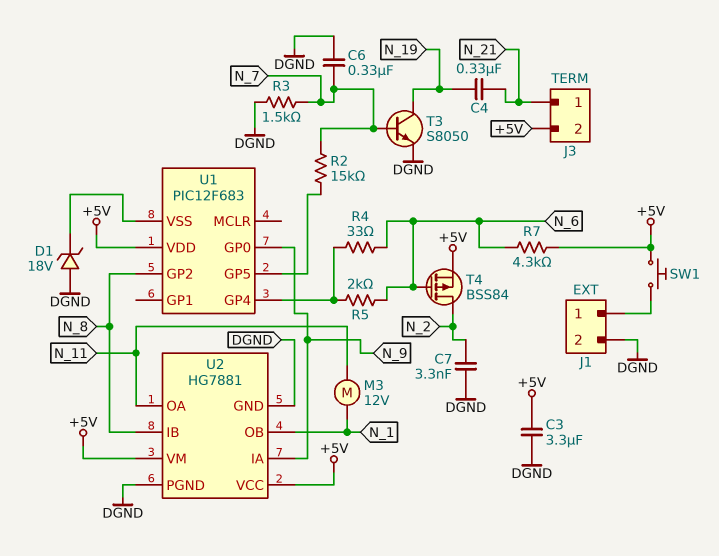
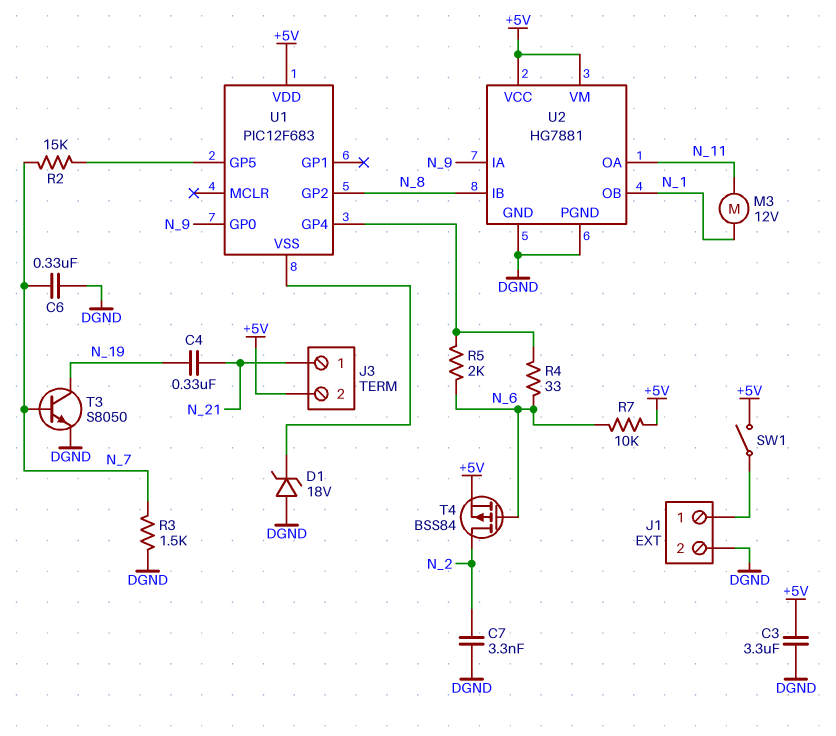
R7: 4.3k (+5V, N_6) -> 10k (+5V, N_6)
SW1: button (+5V, J1/1) -> switch (+5V, J1/1)

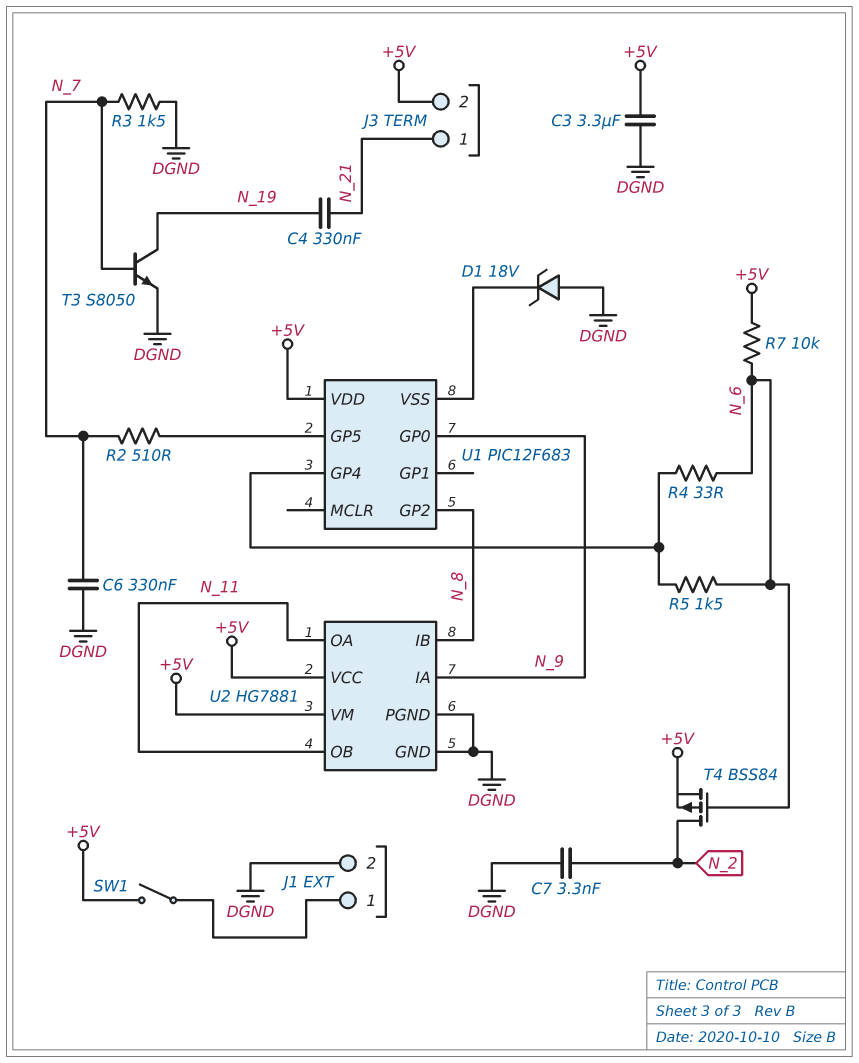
M3: motor 12V (N_1, N_11) -> none
R2: 15k (N_7, U1/GP5) -> 510 (N_7, U1/GP5)
R5: 2k (N_6, U1/GP4) -> 1.5k (N_6, U1/GP4)
U2 pin OB: N_1 -> N_11

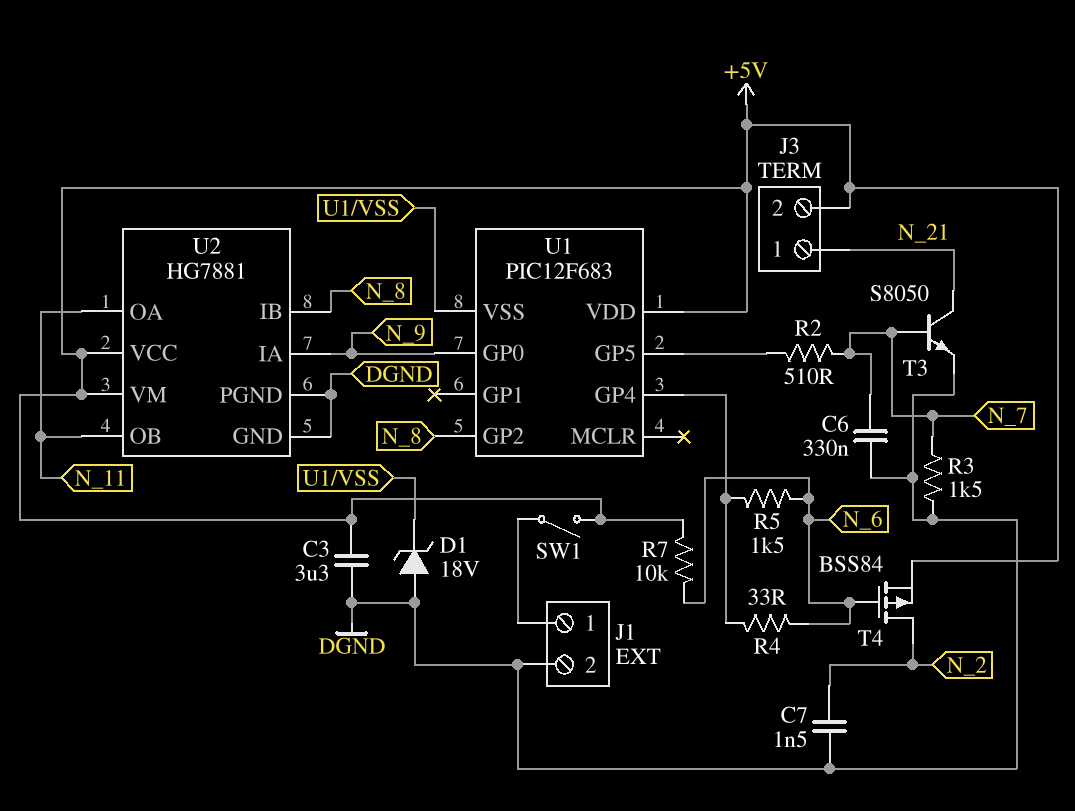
C4: 330nF (N_19, N_21) -> none
C7: 3.3nF (DGND, N_2) -> 1.5nF (DGND, N_2)
T3: NPN S8050 (B N_7, C N_19, E DGND) -> NPN S8050 (B N_7, C N_21, E DGND)

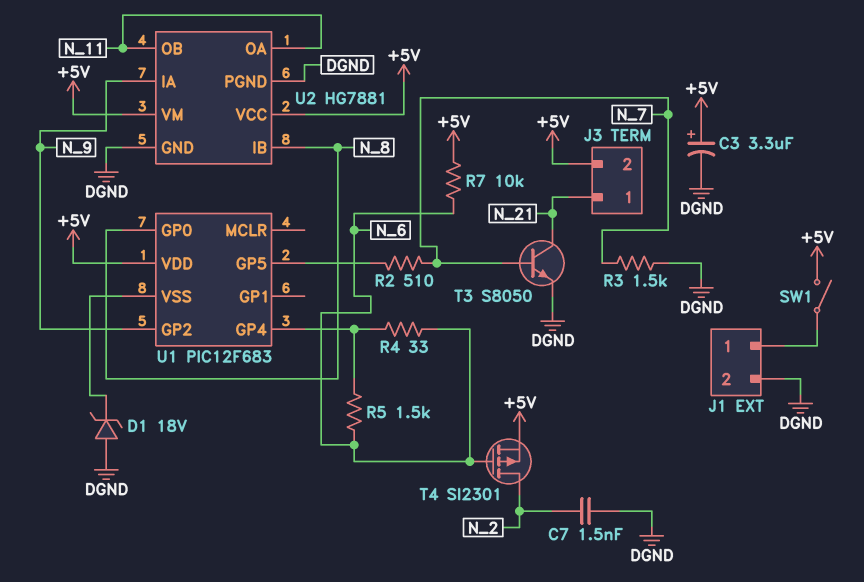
C3: 3.3uF (+5V, DGND) -> 3.3uF (plus +5V, minus DGND)
C6: 330nF (DGND, N_7) -> none
T4: PMOS BSS84 (G N_6, D N_2, S +5V) -> PMOS SI2301 (G N_6, D N_2, S +5V)
U1 pin GP0: N_9 -> N_8
U1 pin GP2: N_8 -> N_9

